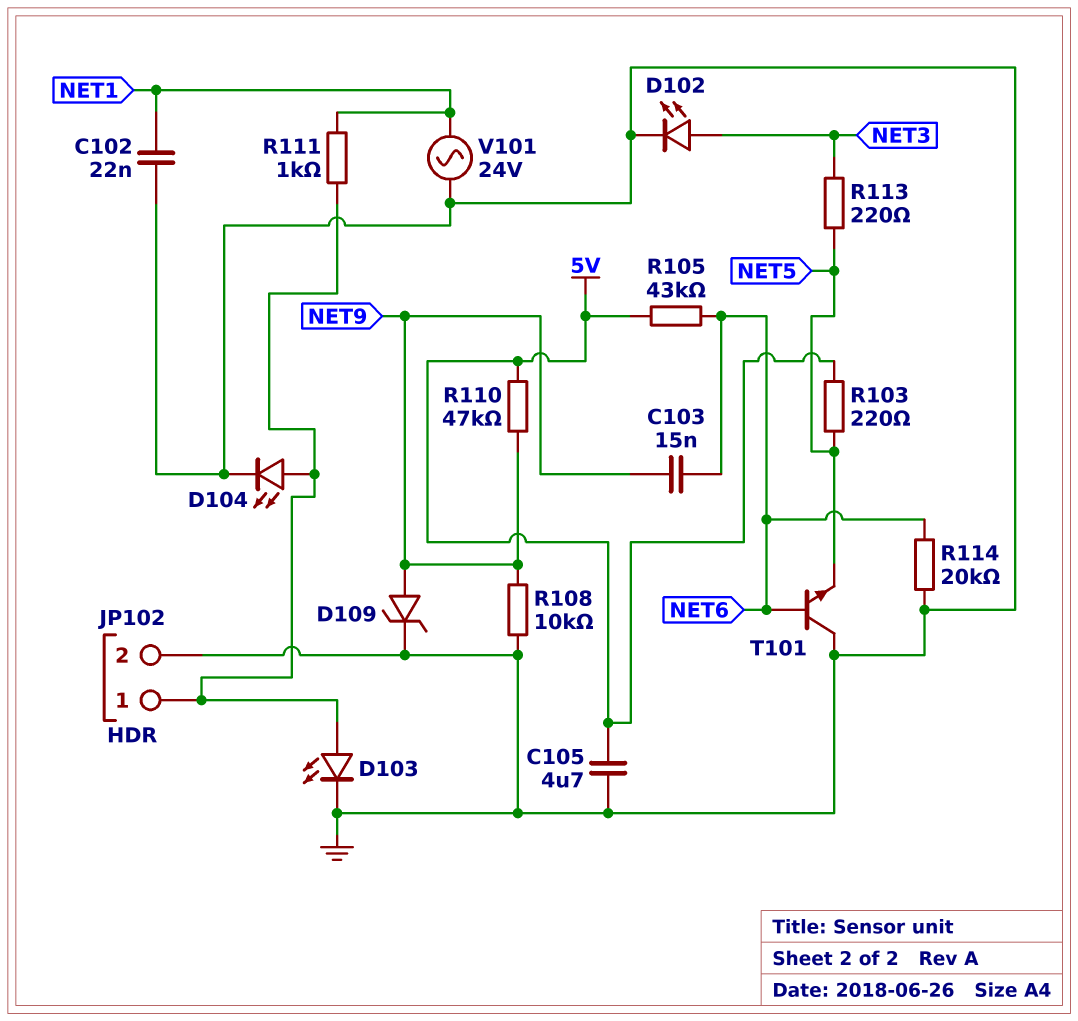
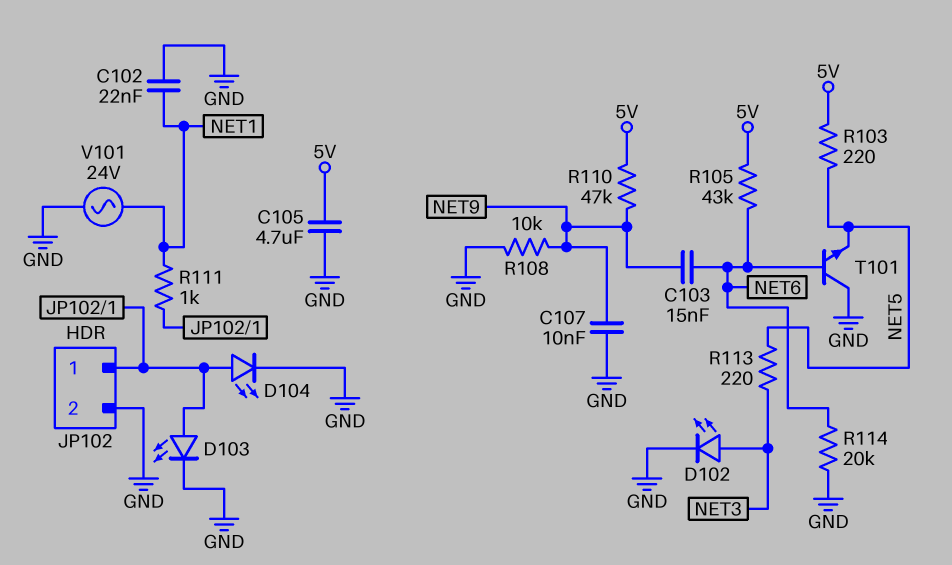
C107: none -> 10nF (GND, NET9)
D109: zener (A NET9, K GND) -> none

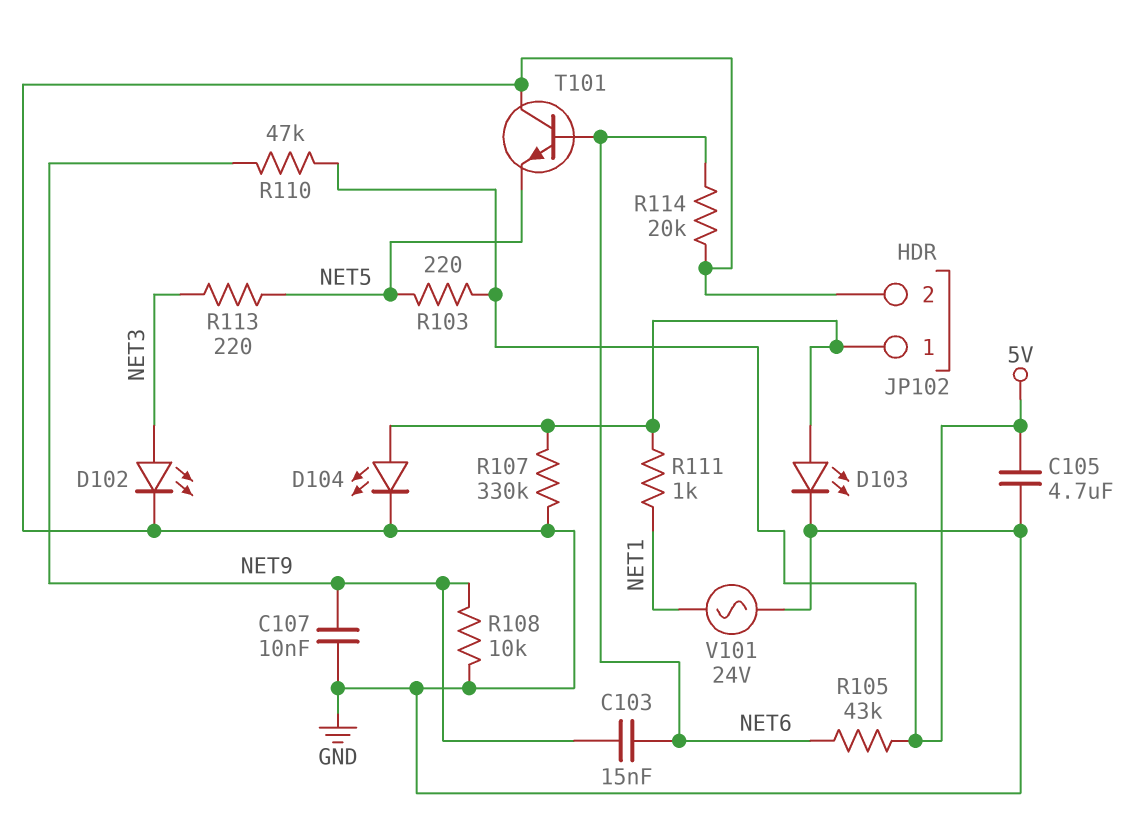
C102: 22nF (GND, NET1) -> none
R107: none -> 330k (GND, JP102/1)

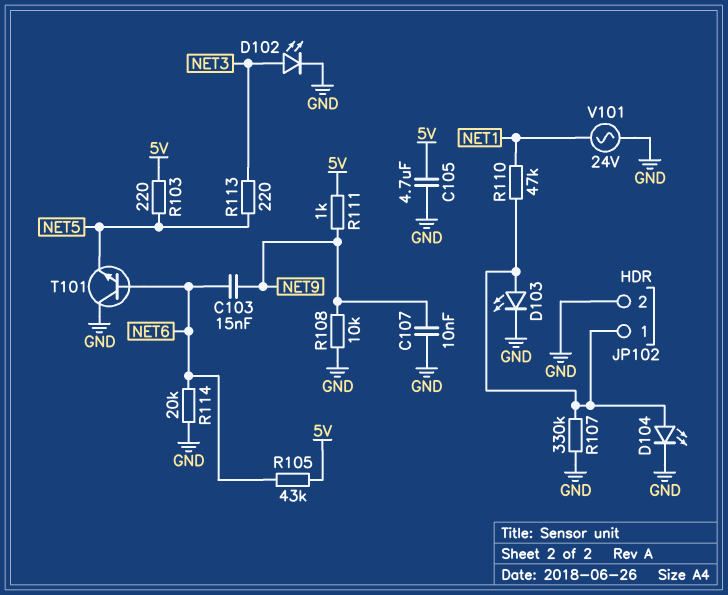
R110: 47k (5V, NET9) -> 47k (JP102/1, NET1)
R111: 1k (JP102/1, NET1) -> 1k (5V, NET9)

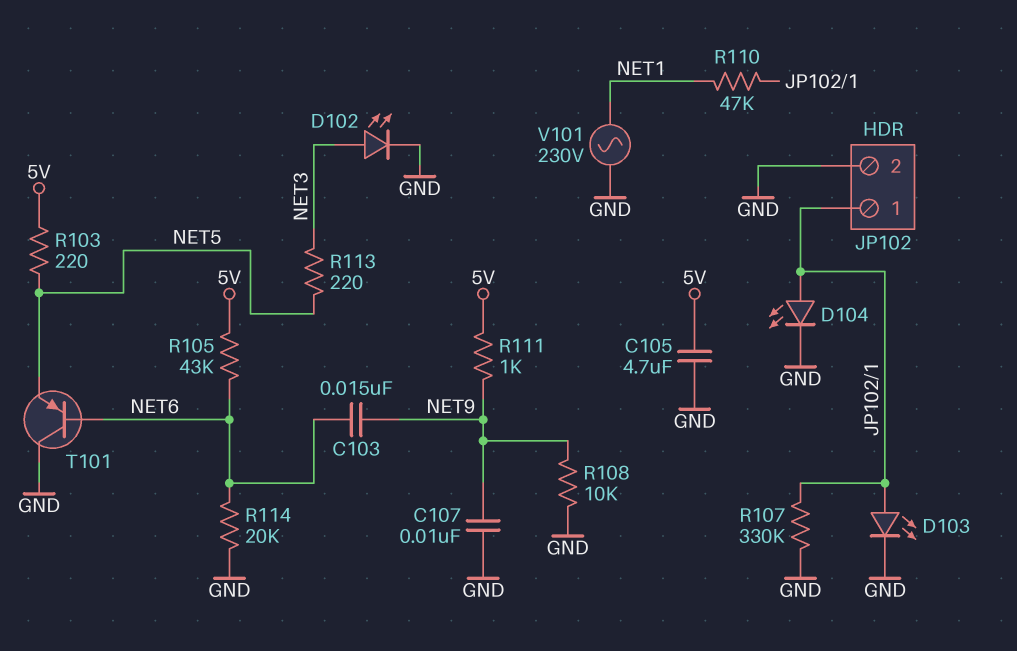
T101: NPN (B NET6, C GND, E NET5) -> PNP (B NET6, C GND, E NET5)
V101: AC 24V (GND, NET1) -> AC 230V (GND, NET1)

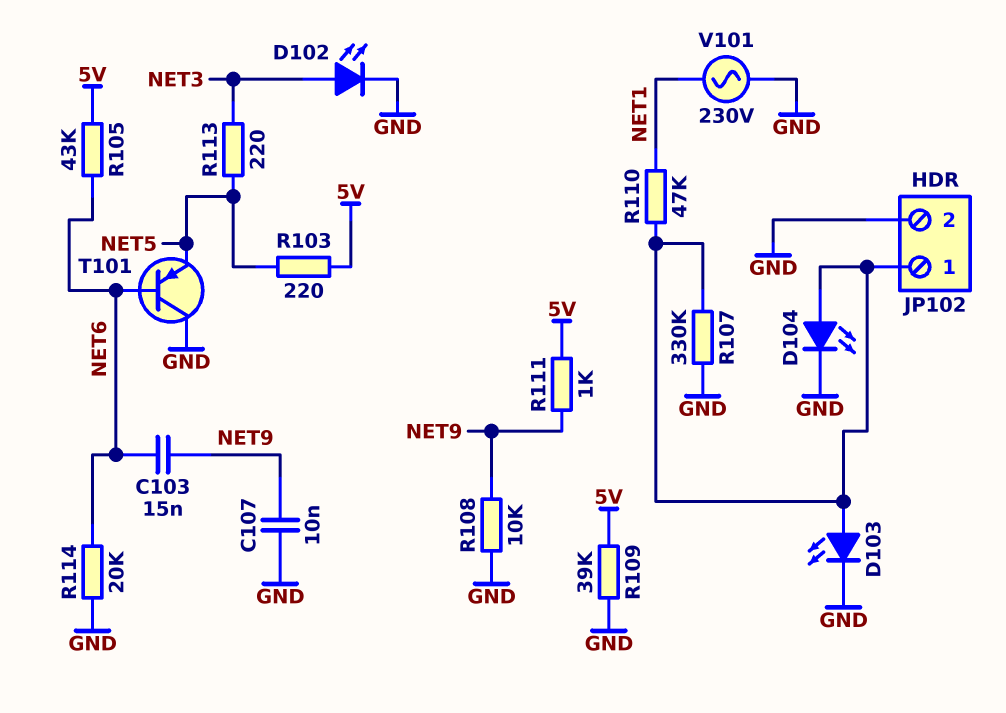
C105: 4.7uF (5V, GND) -> none
R109: none -> 39k (5V, GND)

